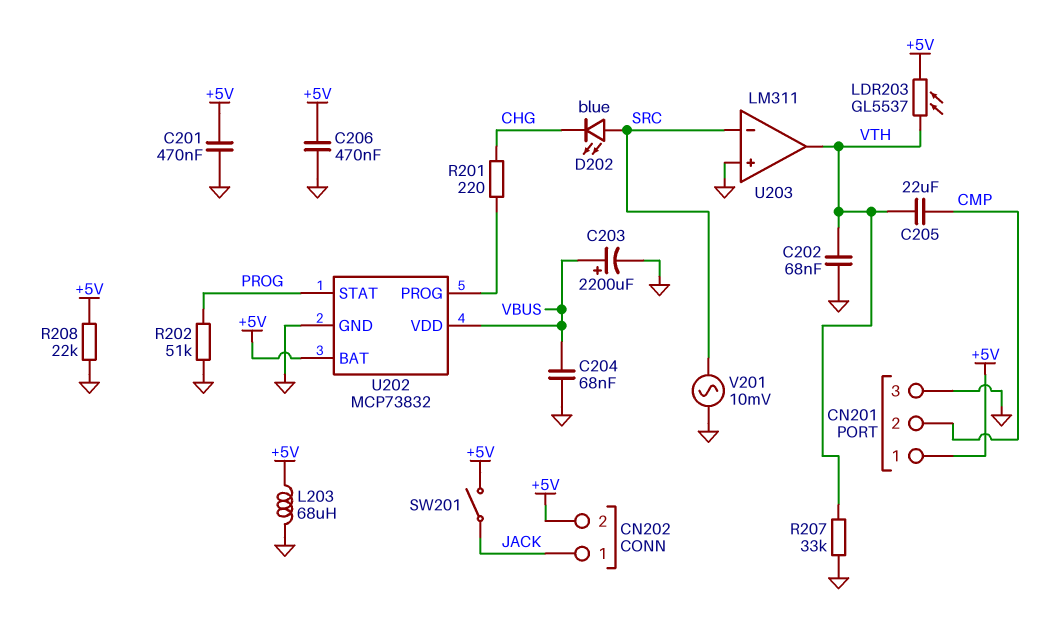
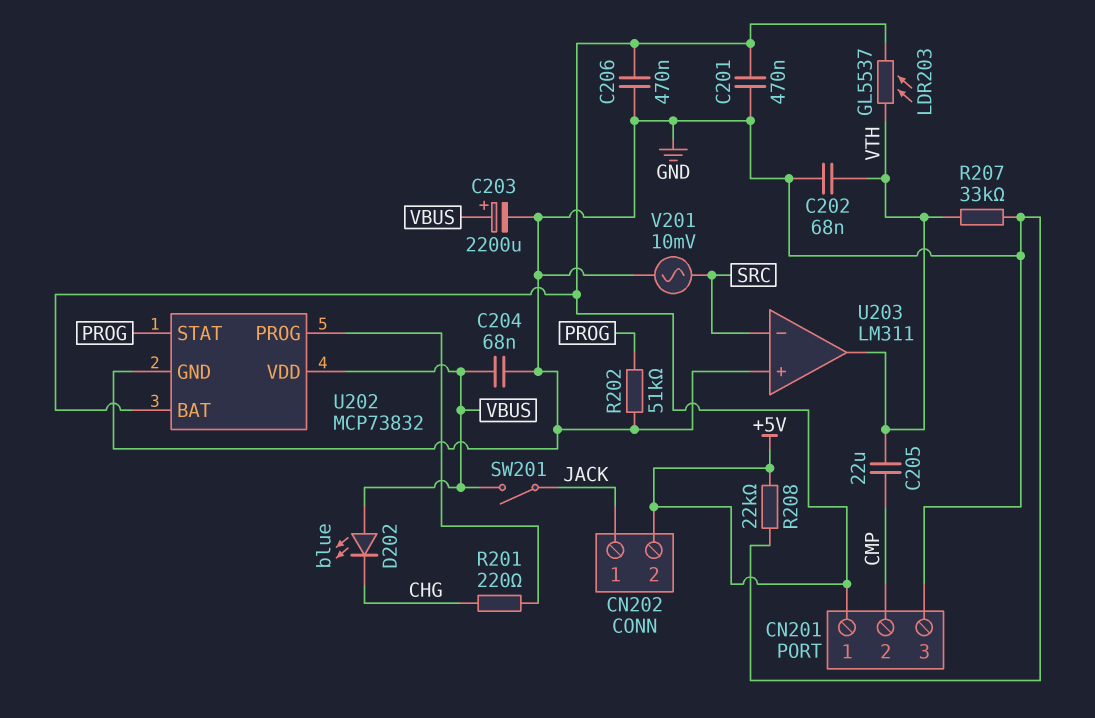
D202: LED blue (A SRC, K CHG) -> LED blue (A VBUS, K CHG)
L203: 68uH (+5V, GND) -> none
SW201: switch (+5V, JACK) -> switch (JACK, VBUS)

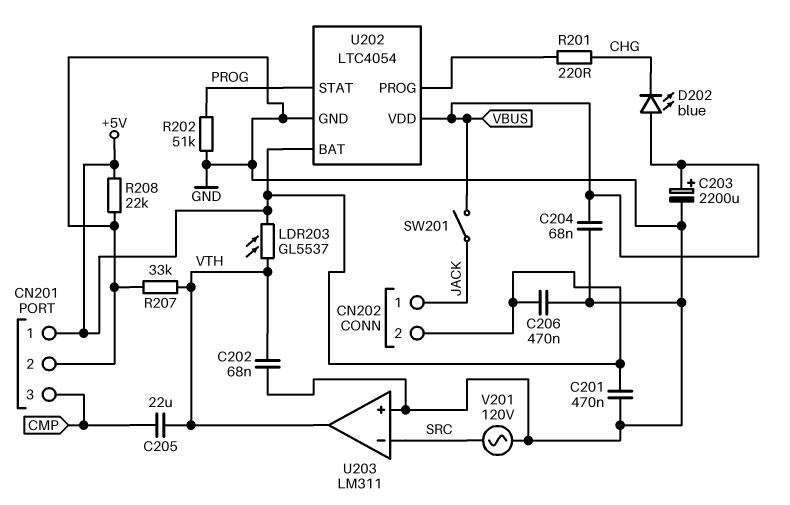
CN201 pin 2: CMP -> GND
CN201 pin 3: GND -> CMP
U202: MCP73832 -> LTC4054
V201: AC 10mV (GND, SRC) -> AC 120V (GND, SRC)

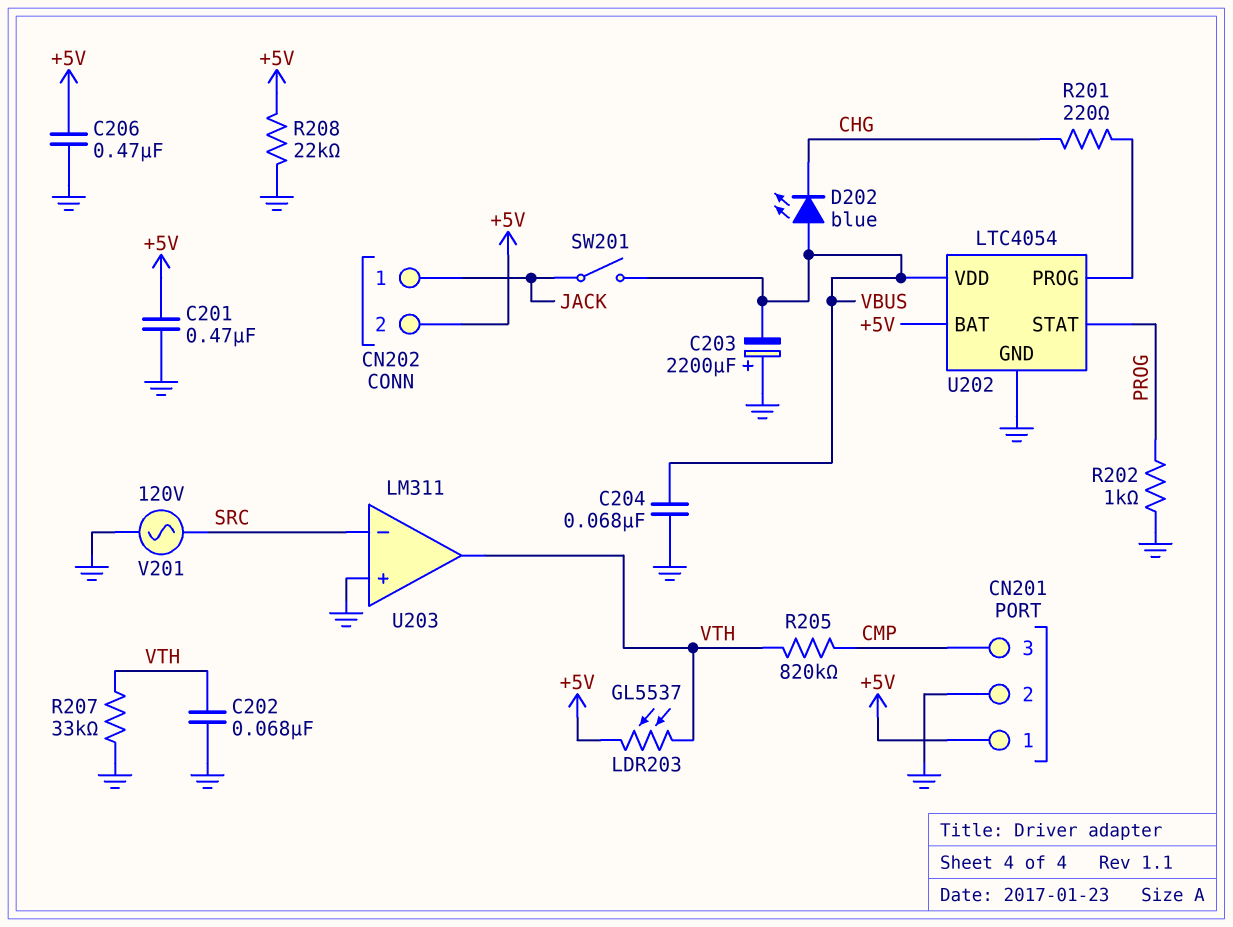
C203: 2200uF (plus VBUS, minus GND) -> 2200uF (plus GND, minus VBUS)
C205: 22uF (CMP, VTH) -> none
R202: 51k (GND, PROG) -> 1k (GND, PROG)
R205: none -> 820k (CMP, VTH)

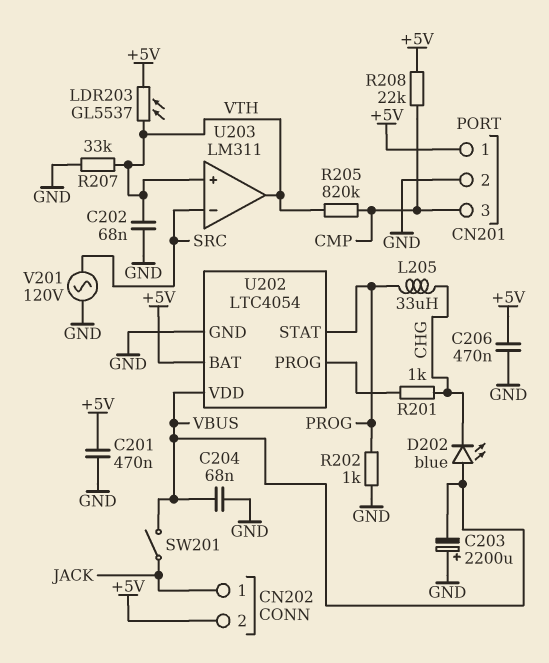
L205: none -> 33uH (CHG, PROG)
R201: 220 (CHG, U202/PROG) -> 1k (CHG, U202/PROG)
R208: 22k (+5V, GND) -> 22k (+5V, CMP)
U203 pin in+: GND -> VTH

